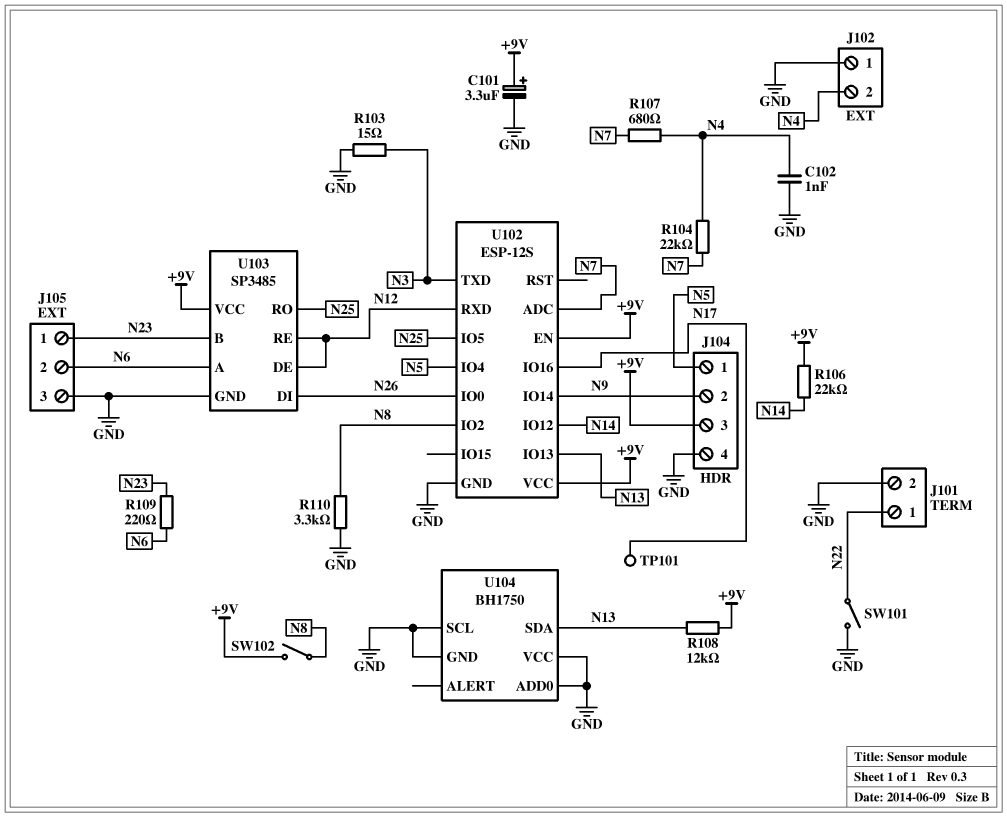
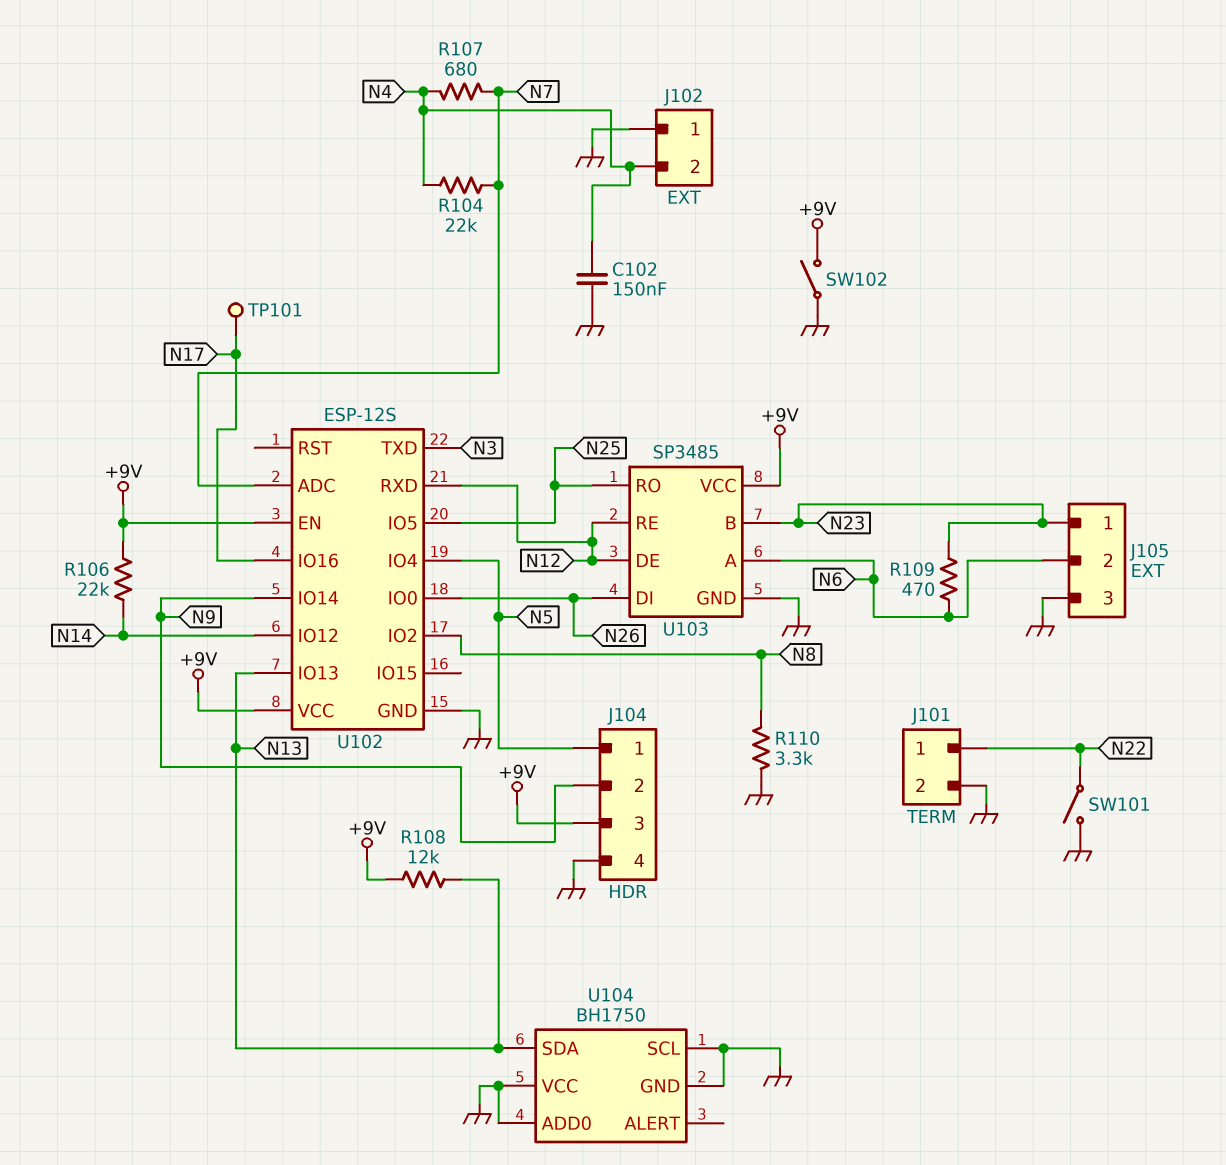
C101: 3.3uF (plus +9V, minus GND) -> none
C102: 1nF (GND, N4) -> 150nF (GND, N4)
R103: 15 (GND, N3) -> none
R109: 220 (N6, N23) -> 470 (N6, N23)
SW102: switch (+9V, N8) -> switch (+9V, GND)

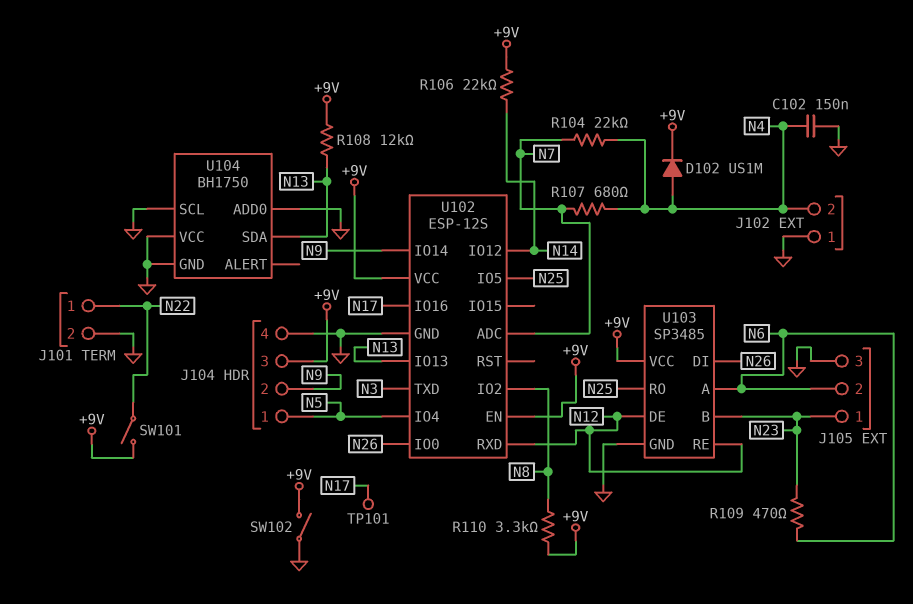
D102: none -> diode US1M (A N4, K +9V)
R110: 3.3k (GND, N8) -> 3.3k (+9V, N8)
SW101: switch (GND, N22) -> switch (+9V, N22)

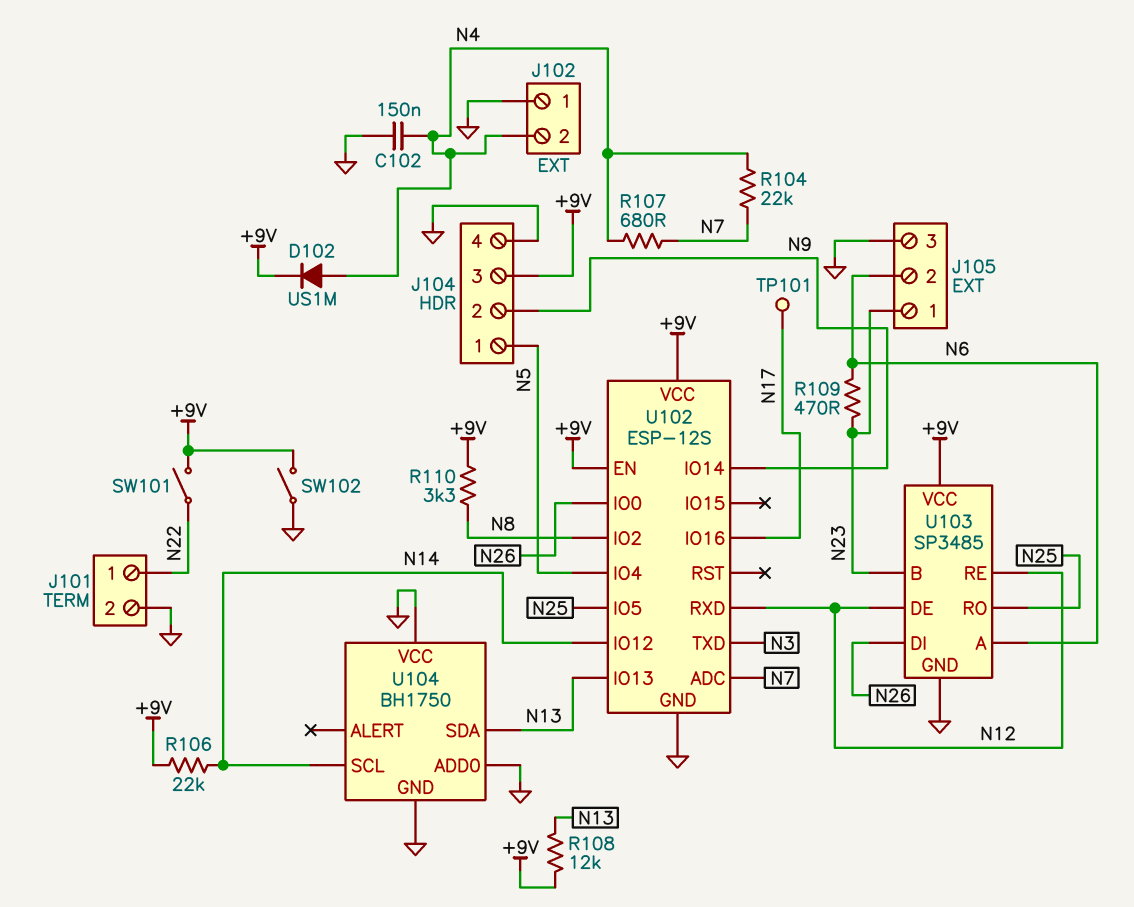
U104 pin SCL: GND -> N14

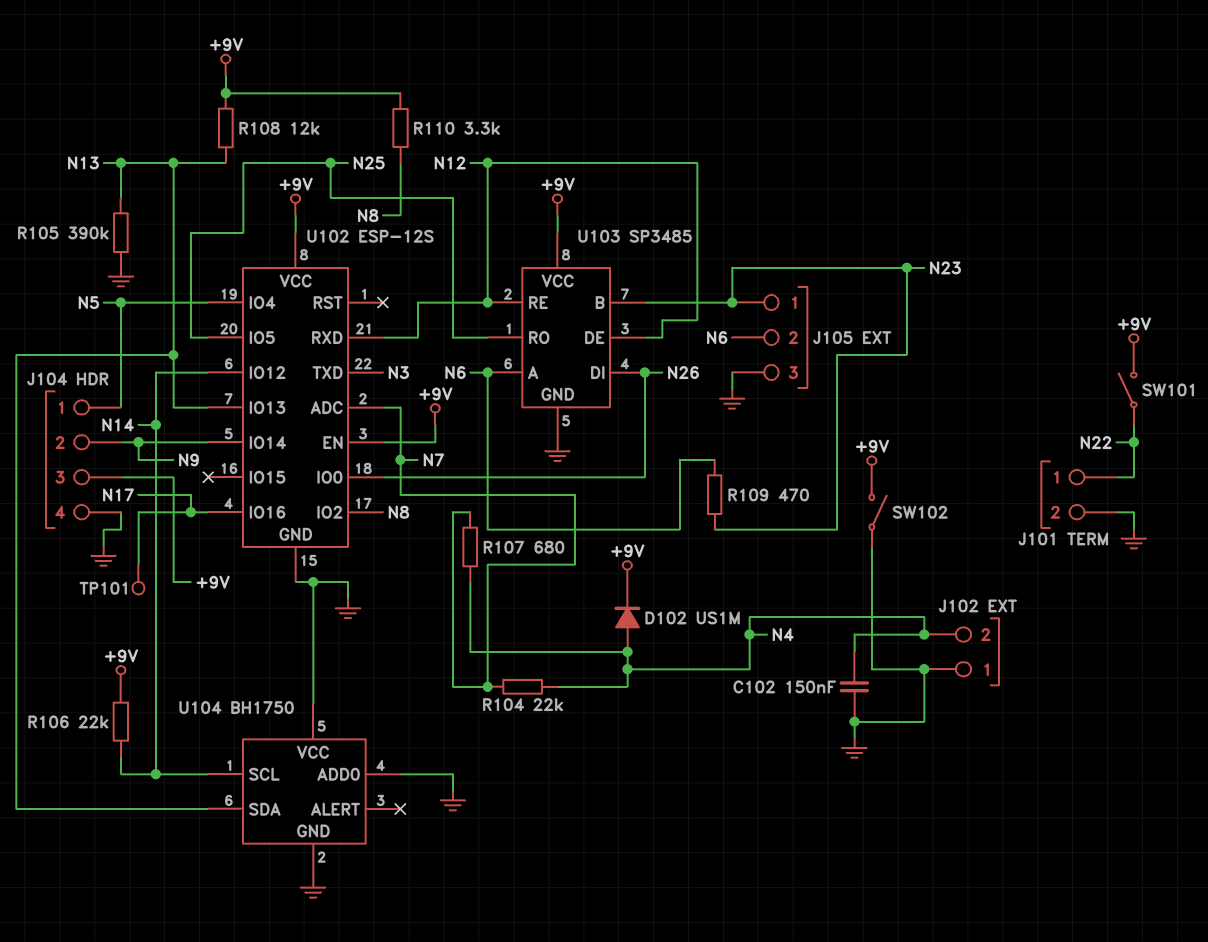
R105: none -> 390k (GND, N13)

